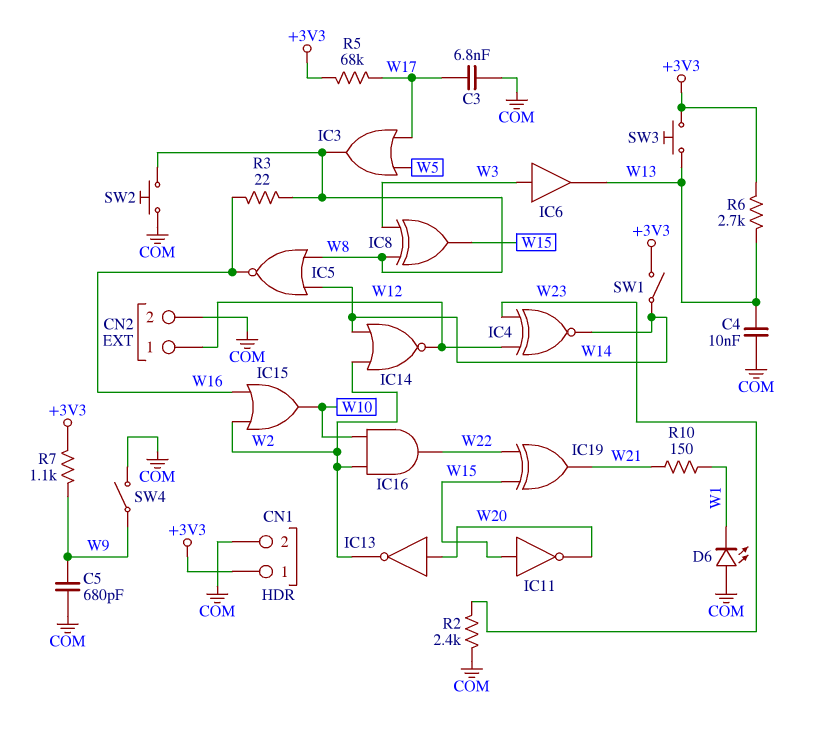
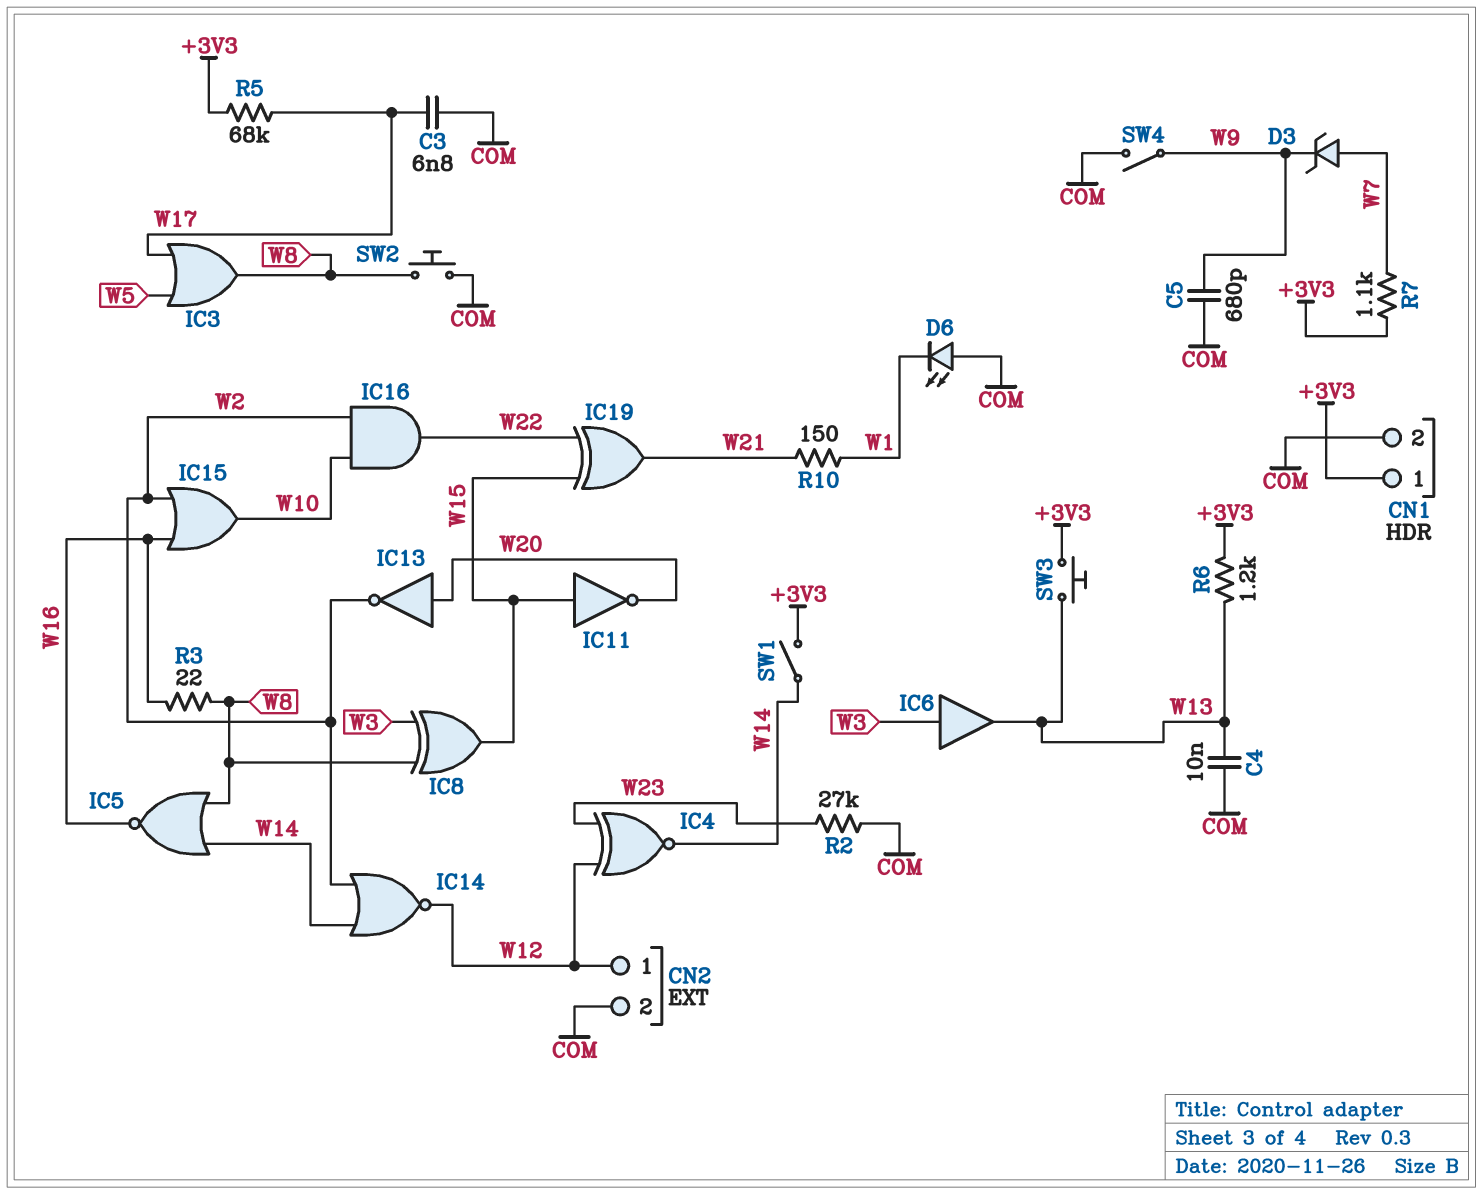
D3: none -> zener (A W7, K W9)
R2: 2.4k (COM, W23) -> 27k (COM, W23)
R6: 2.7k (+3V3, W13) -> 1.2k (+3V3, W13)
R7: 1.1k (+3V3, W9) -> 1.1k (+3V3, W7)

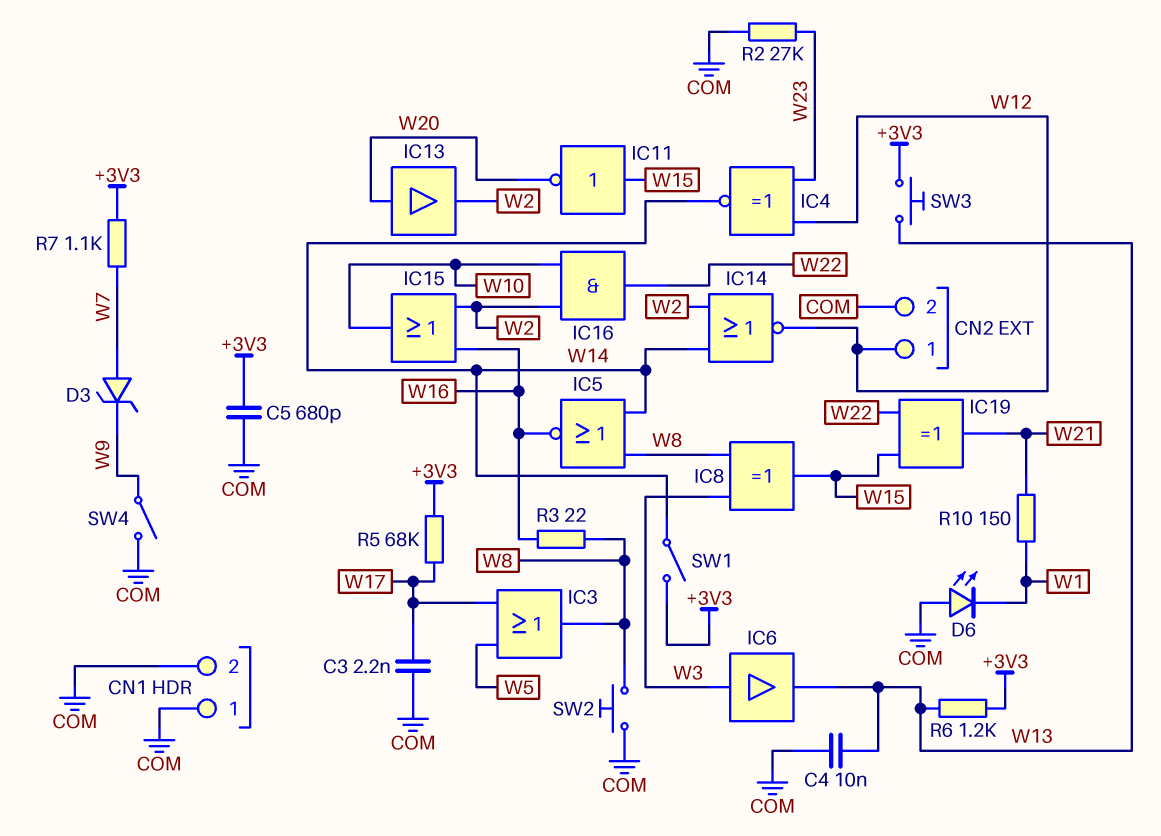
C3: 6.8nF (COM, W17) -> 2.2nF (COM, W17)
C5: 680pF (COM, W9) -> 680pF (+3V3, COM)
CN1 pin 1: +3V3 -> COM
IC13: NOT (in W20, out W2) -> buffer (in W20, out W2)

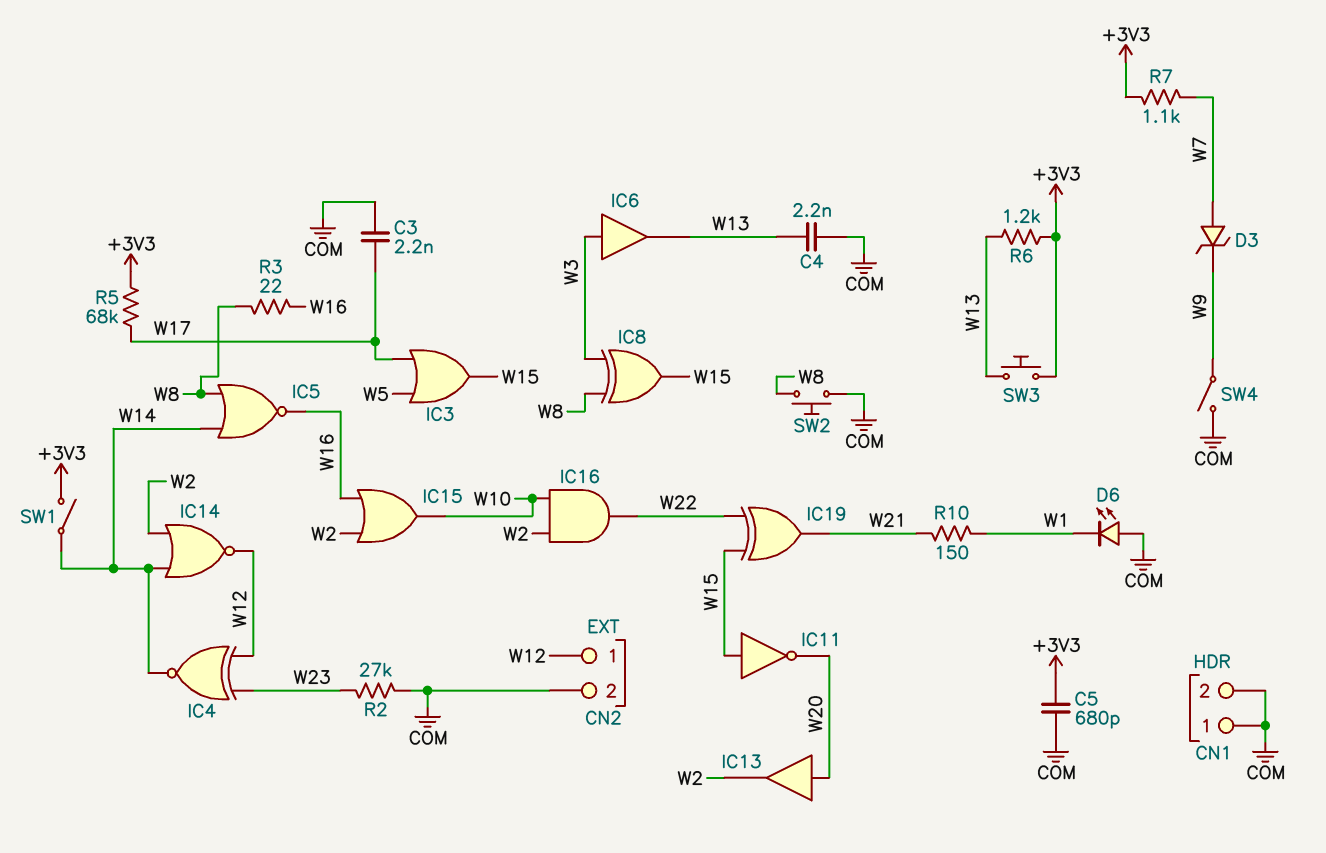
C4: 10nF (COM, W13) -> 2.2nF (COM, W13)
IC3: OR (in W5, in W17, out W8) -> OR (in W5, in W17, out W15)

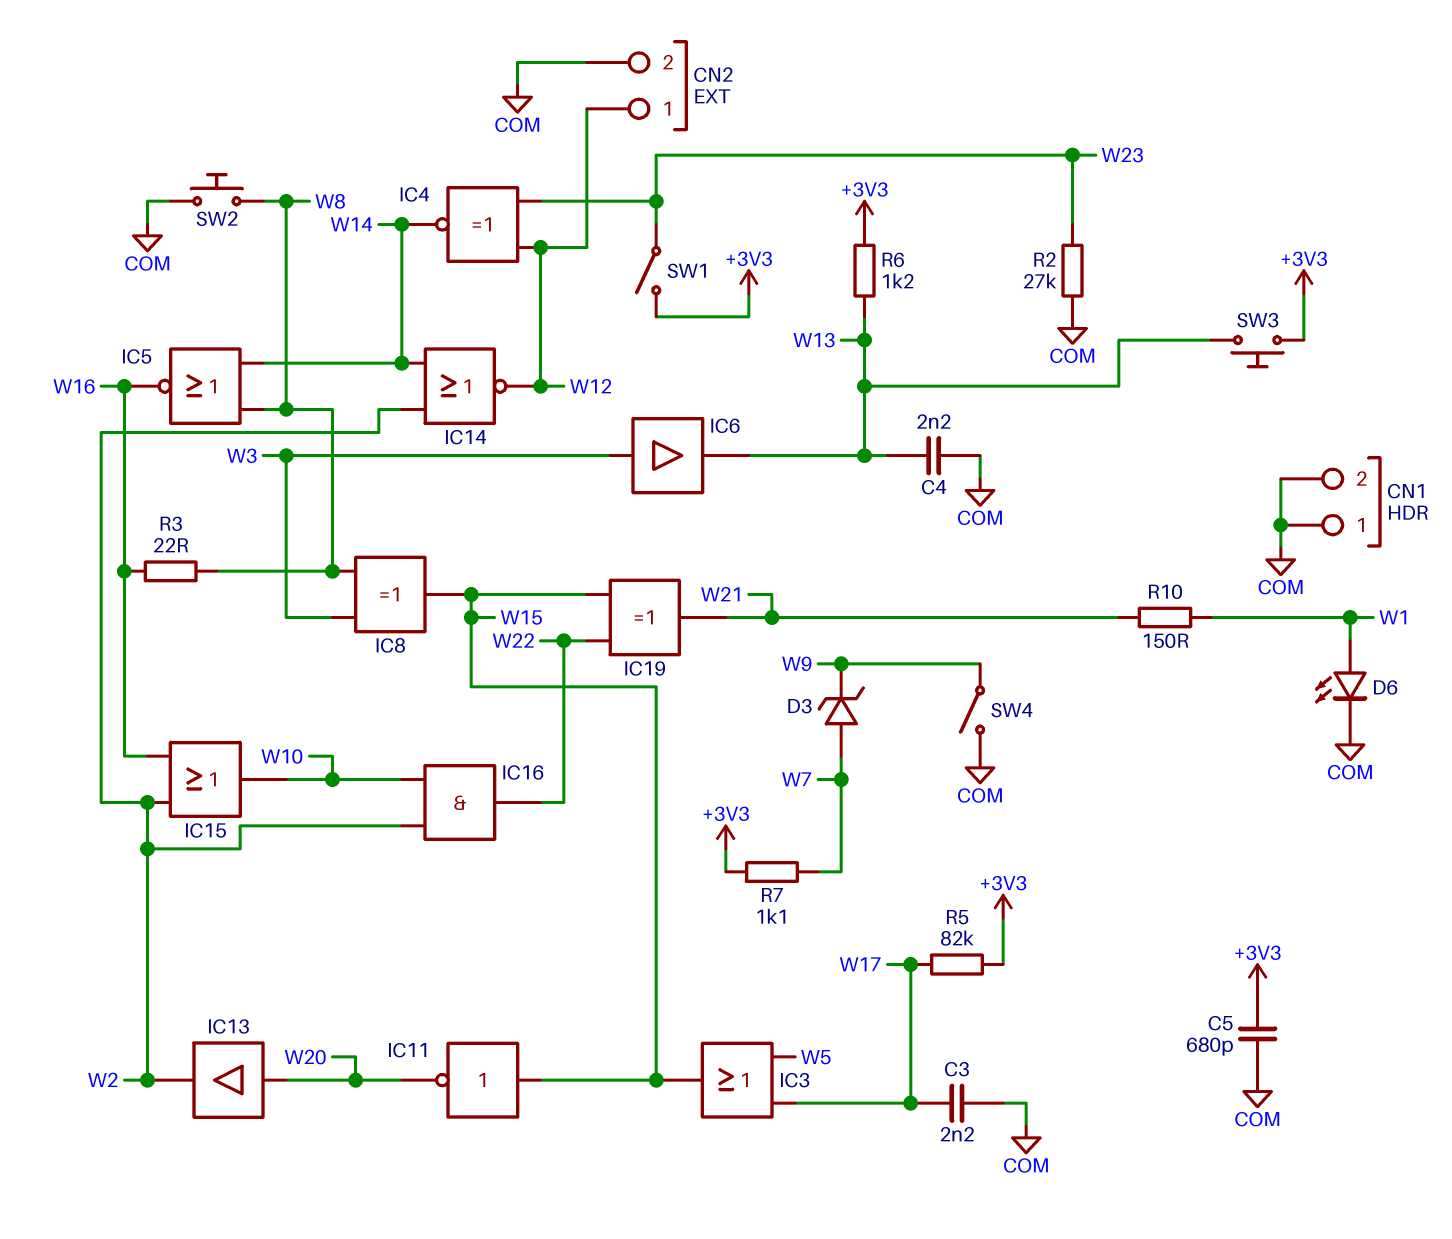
D6: LED (A COM, K W1) -> LED (A W1, K COM)
R5: 68k (+3V3, W17) -> 82k (+3V3, W17)
SW1: switch (+3V3, W14) -> switch (+3V3, W23)

